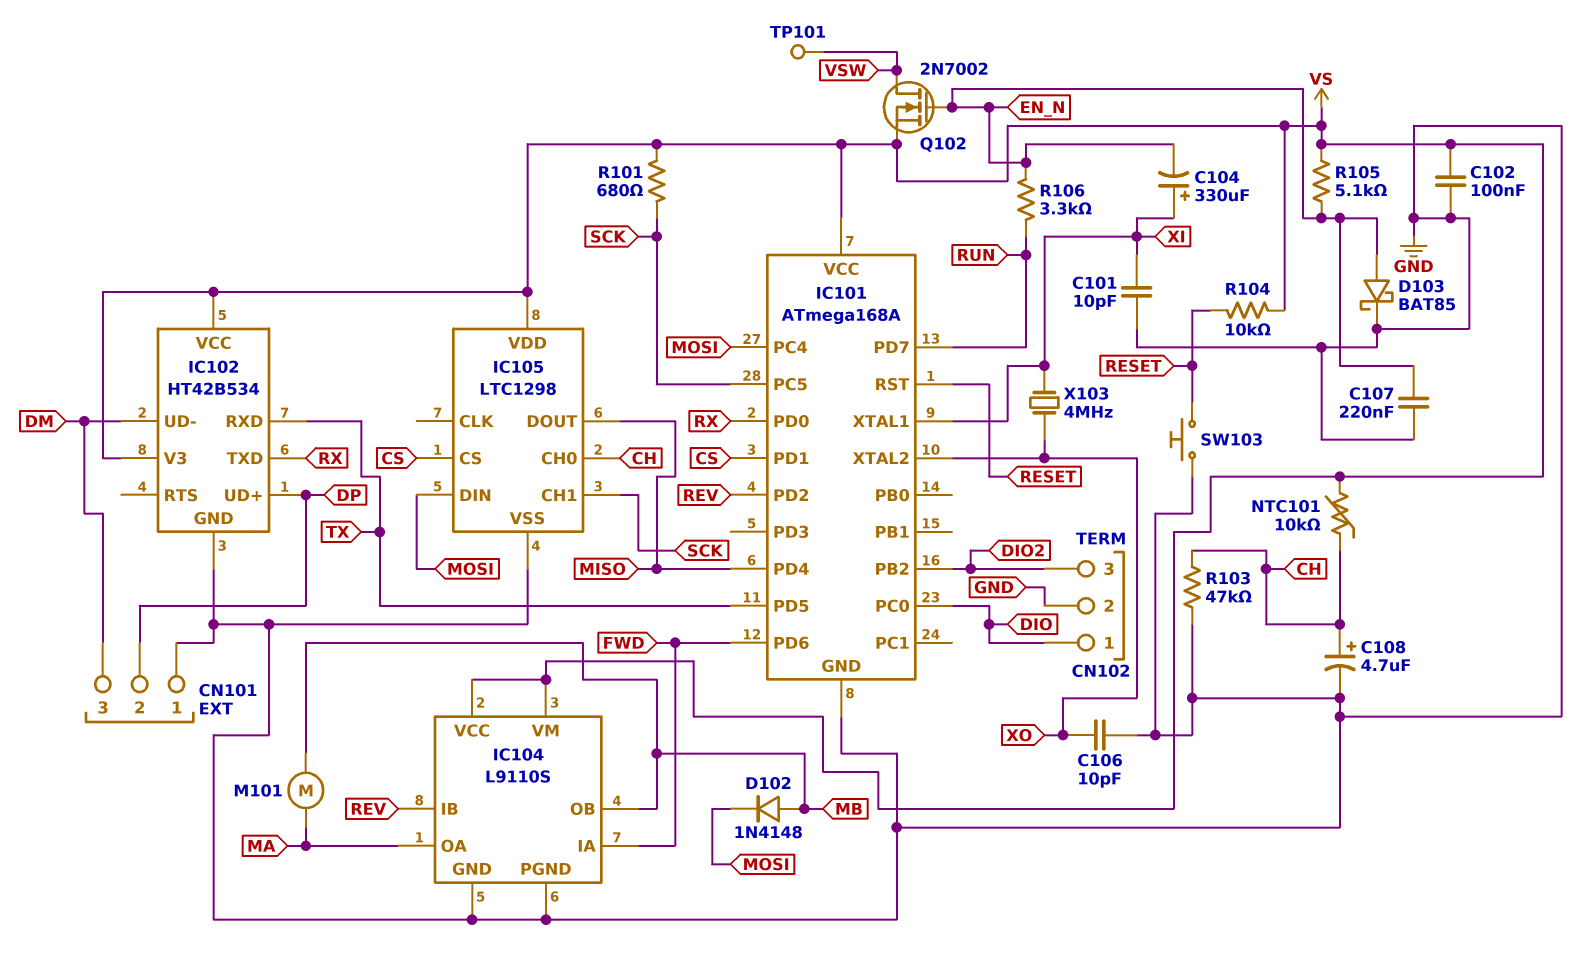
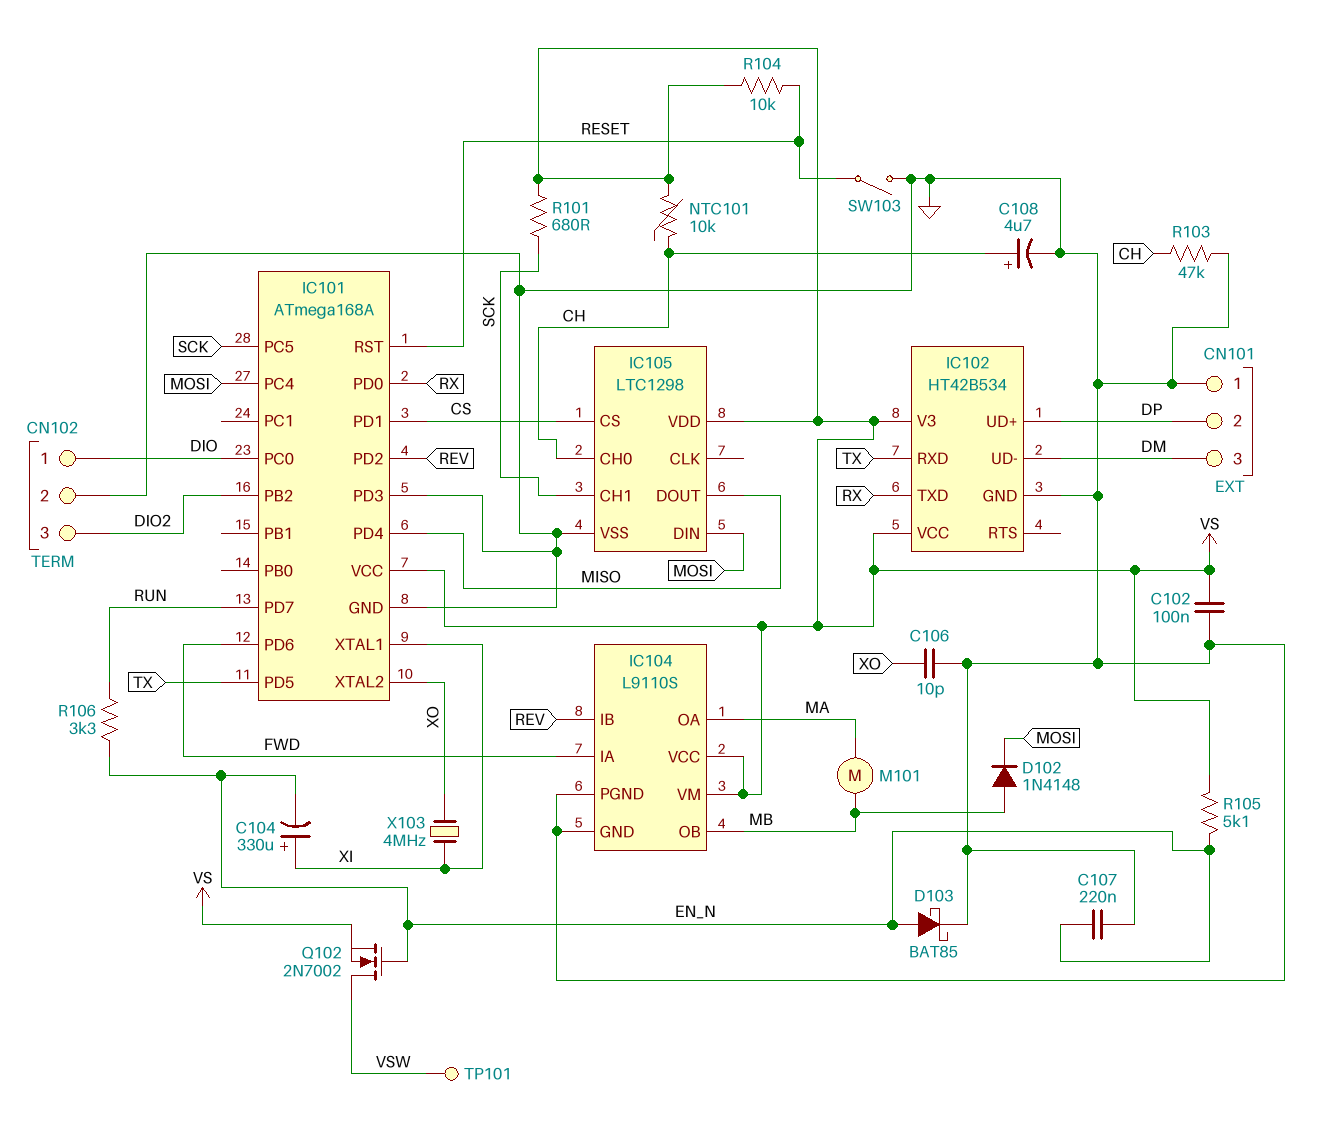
C101: 10pF (GND, XI) -> none
IC101 pin PD3: none -> GND
SW103: button (GND, RESET) -> switch (GND, RESET)

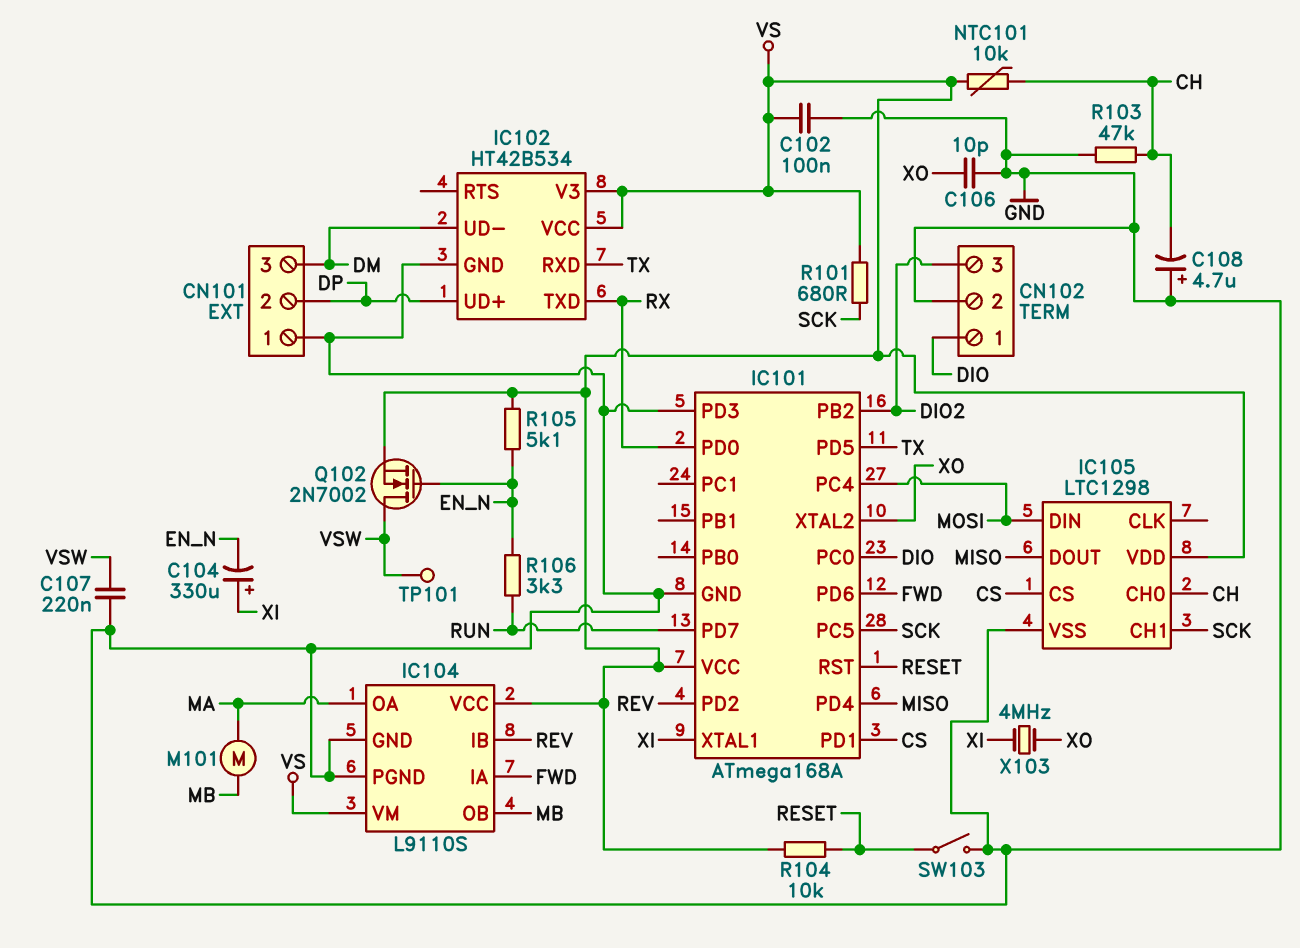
C107: 220nF (EN_N, GND) -> 220nF (GND, VSW)
C108: 4.7uF (plus CH, minus GND) -> 4.7uF (plus GND, minus CH)
D102: diode 1N4148 (A MB, K MOSI) -> none
D103: schottky BAT85 (A EN_N, K GND) -> none

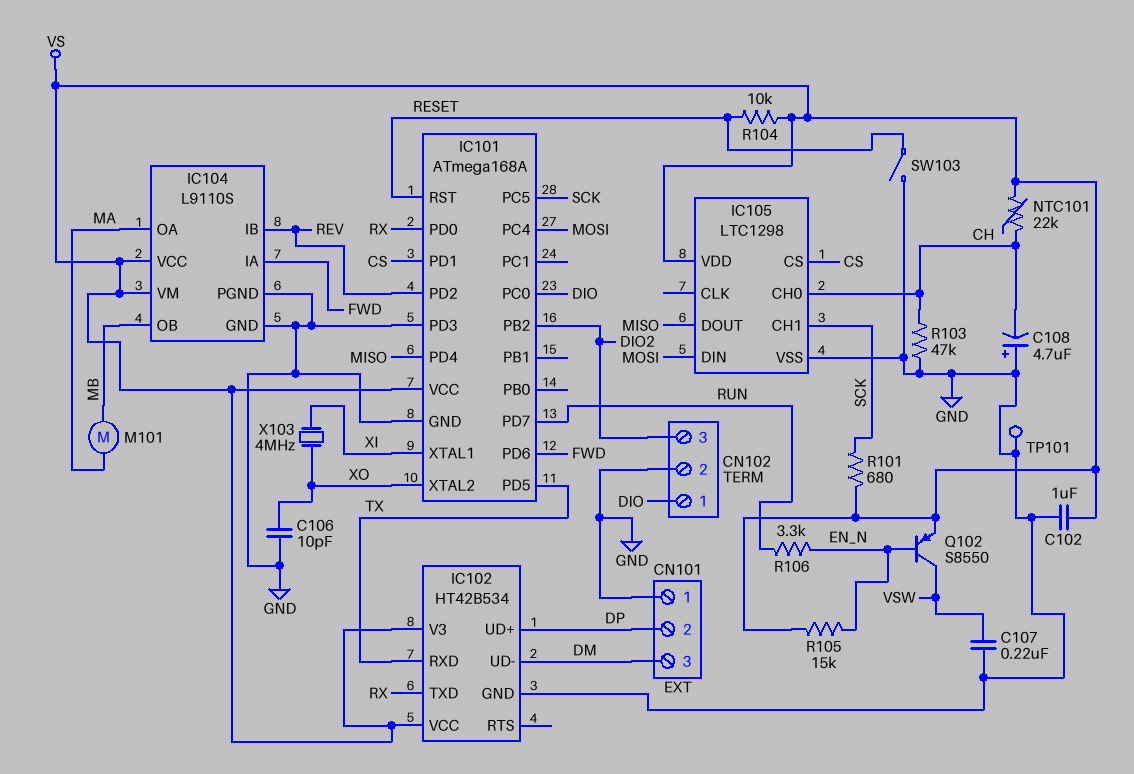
C102: 100nF (GND, VS) -> 1uF (GND, VS)
C104: 330uF (plus XI, minus EN_N) -> none
NTC101: 10k (CH, VS) -> 22k (CH, VS)
Q102: NMOS 2N7002 (G EN_N, D VSW, S VS) -> PNP S8550 (B EN_N, C VSW, E VS)
R105: 5.1k (EN_N, VS) -> 15k (EN_N, VS)
TP101: test point (VSW) -> test point (GND)

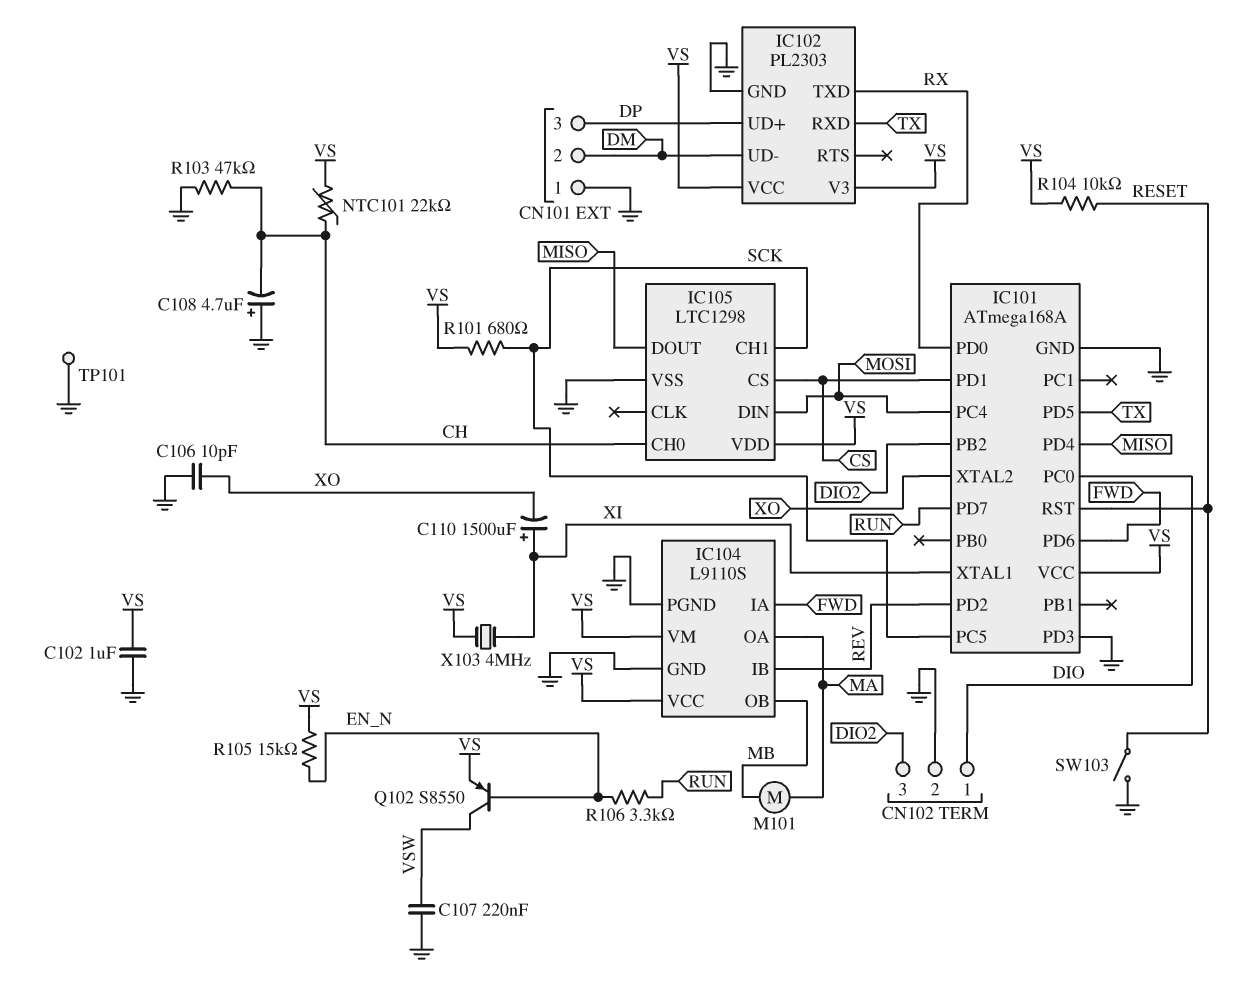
C110: none -> 1500uF (plus XI, minus XO)
CN101 pin 2: DP -> DM
CN101 pin 3: DM -> DP
IC102: HT42B534 -> PL2303
X103: 4MHz (XI, XO) -> 4MHz (VS, XI)

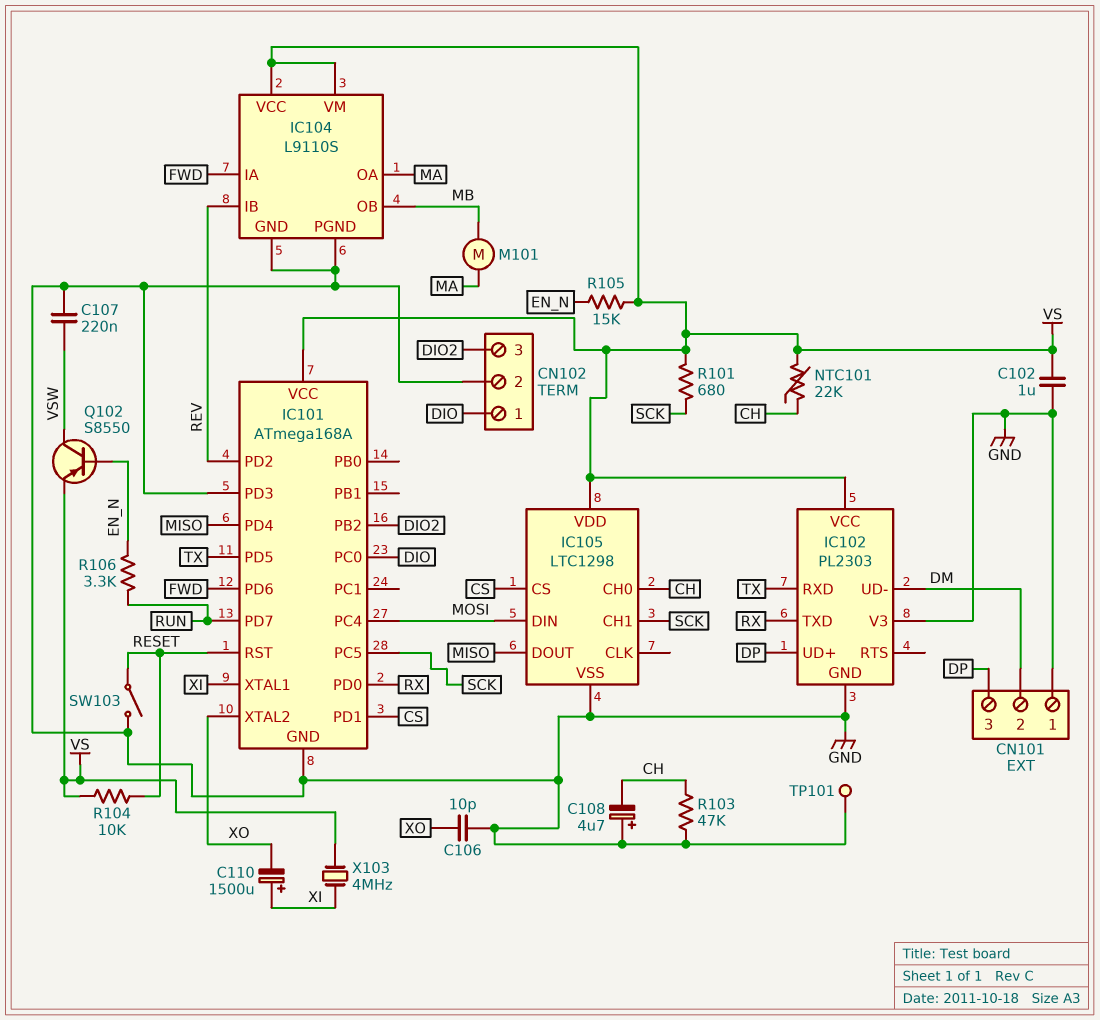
IC102 pin V3: VS -> GND

